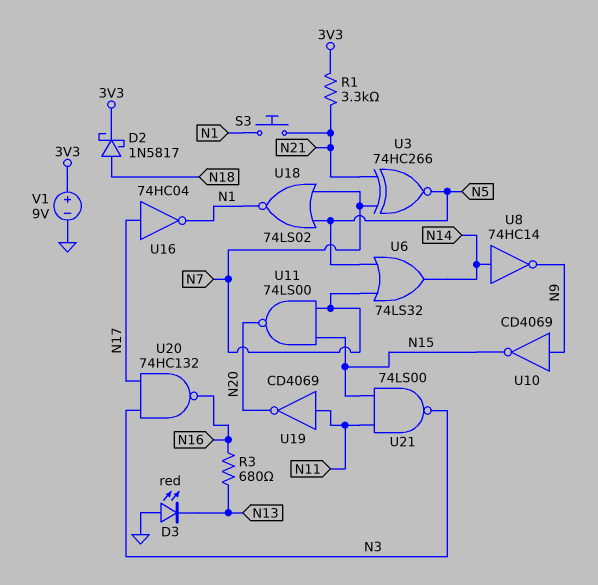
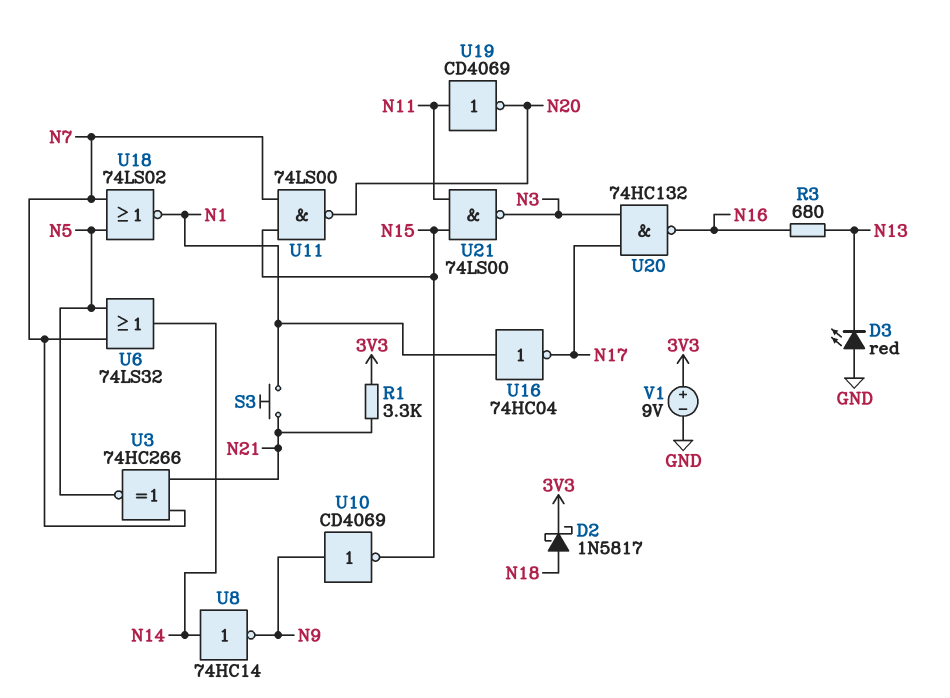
U16: NOT 74HC04 (in N17, out N1) -> NOT 74HC04 (in N1, out N17)

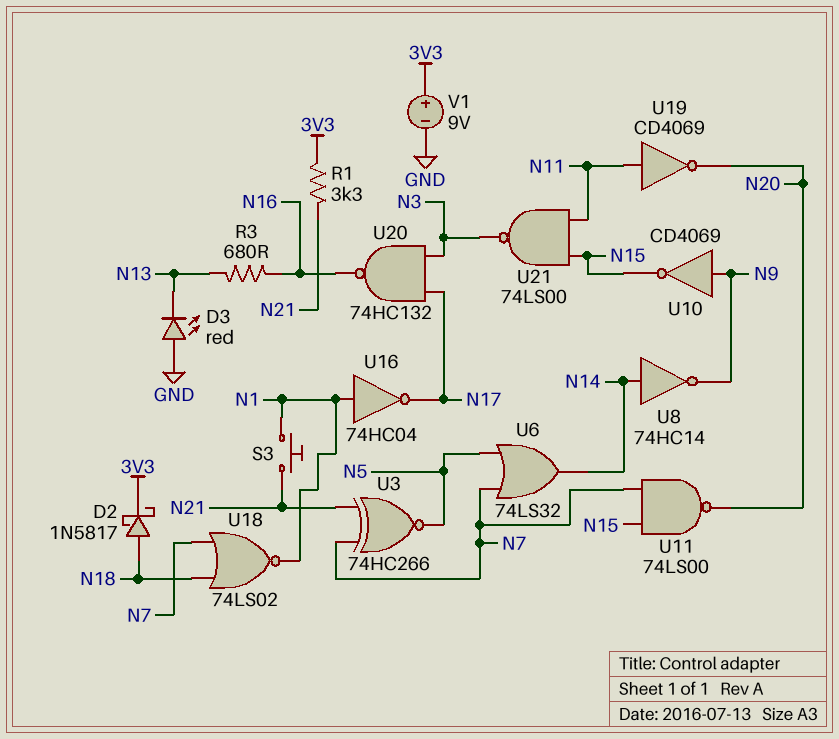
U18: NOR 74LS02 (in N5, in N7, out N1) -> NOR 74LS02 (in N7, in N18, out N1)

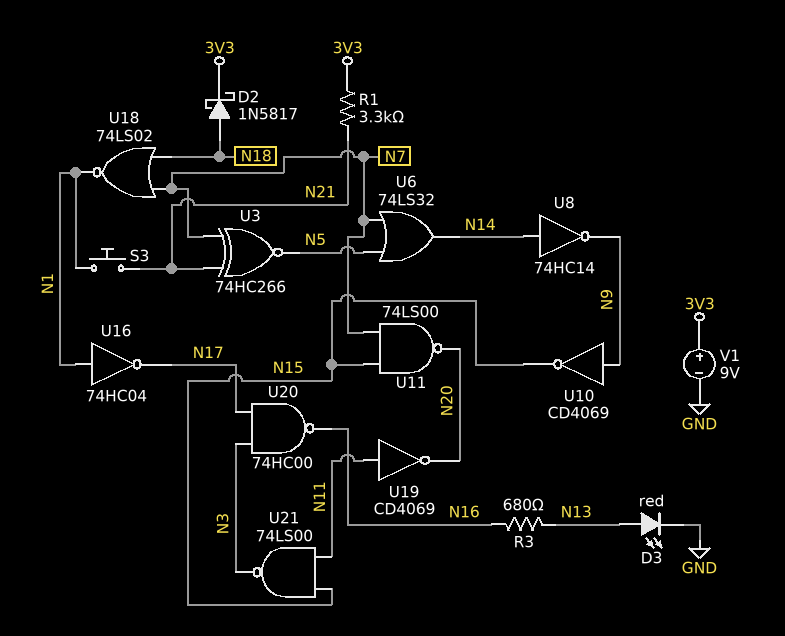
D3: LED red (A GND, K N13) -> LED red (A N13, K GND)
U20: NAND 74HC132 (in N3, in N17, out N16) -> NAND 74HC00 (in N3, in N17, out N16)

